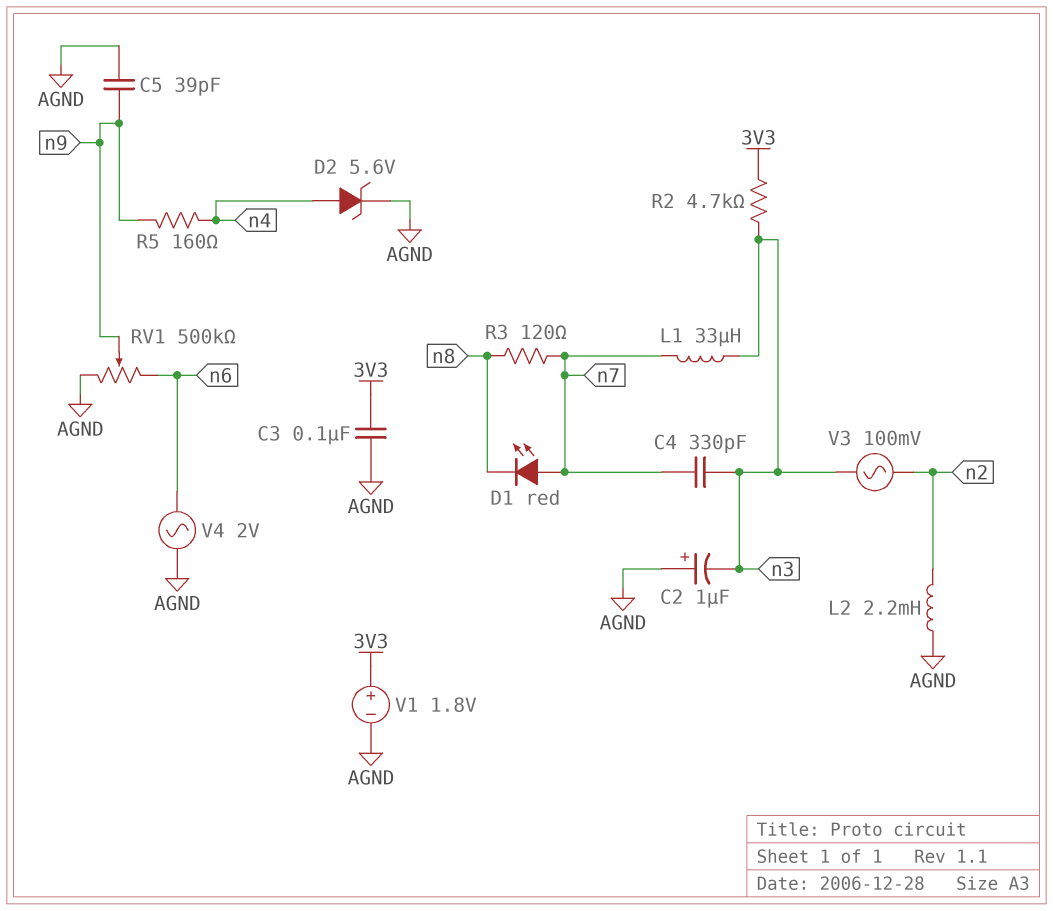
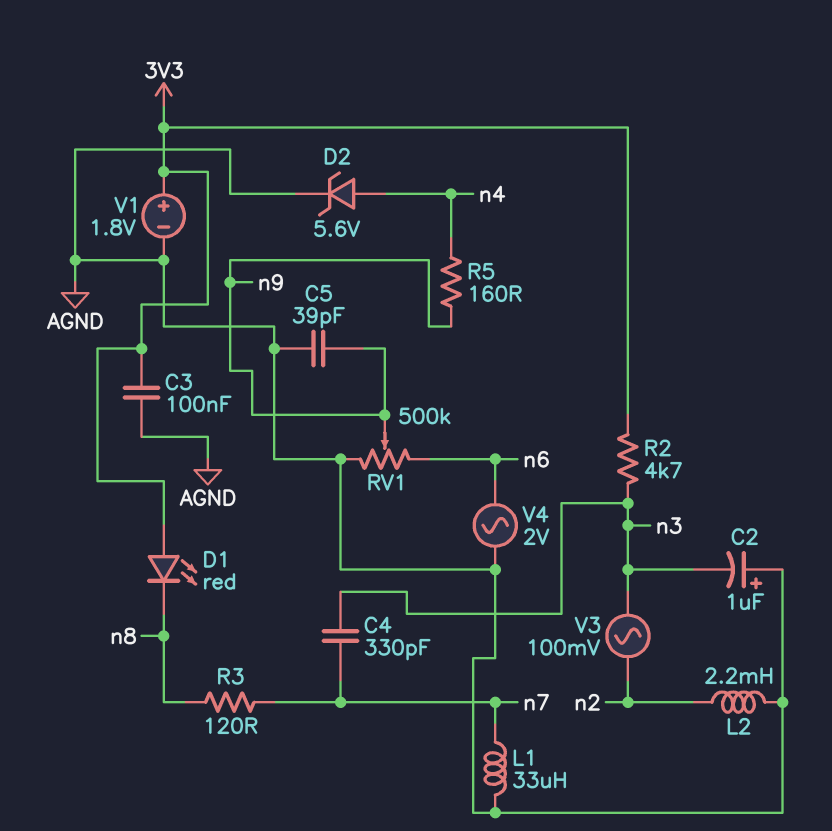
D1: LED red (A n7, K n8) -> LED red (A 3V3, K n8)
L1: 33uH (n3, n7) -> 33uH (AGND, n7)

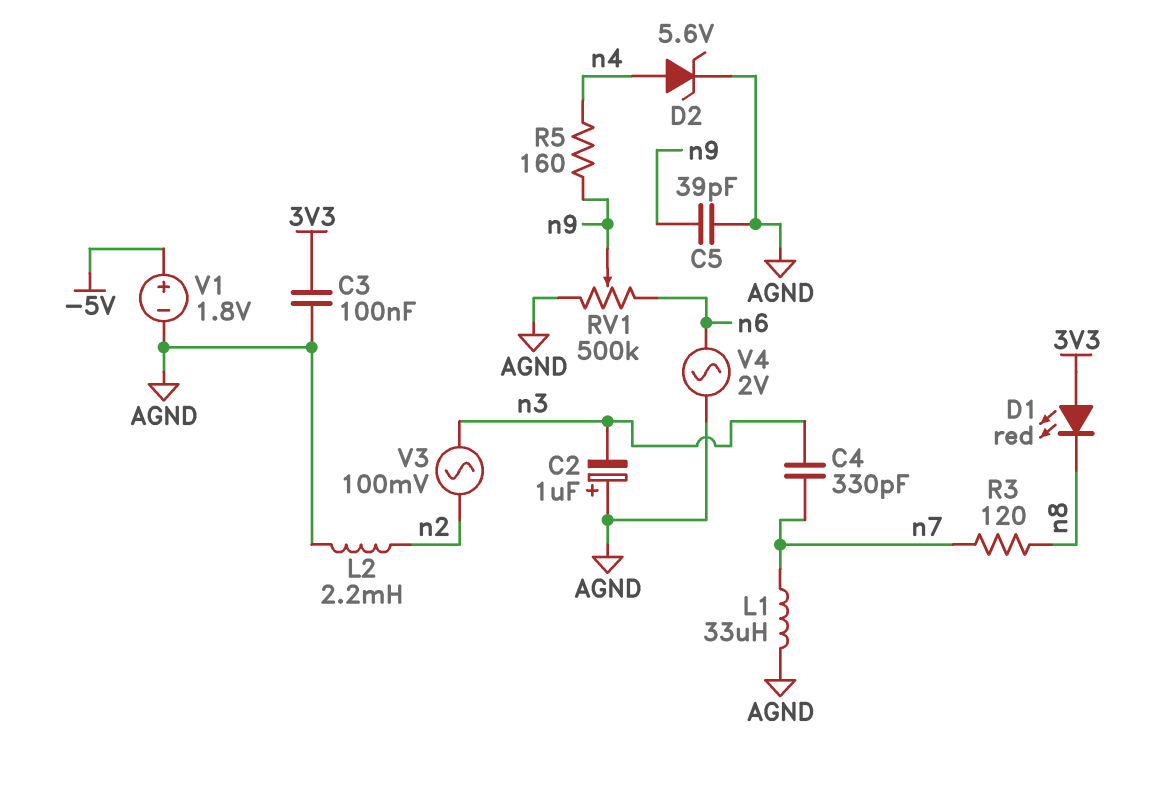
R2: 4.7k (3V3, n3) -> none
V1: 1.8V (plus 3V3, minus AGND) -> 1.8V (plus -5V, minus AGND)

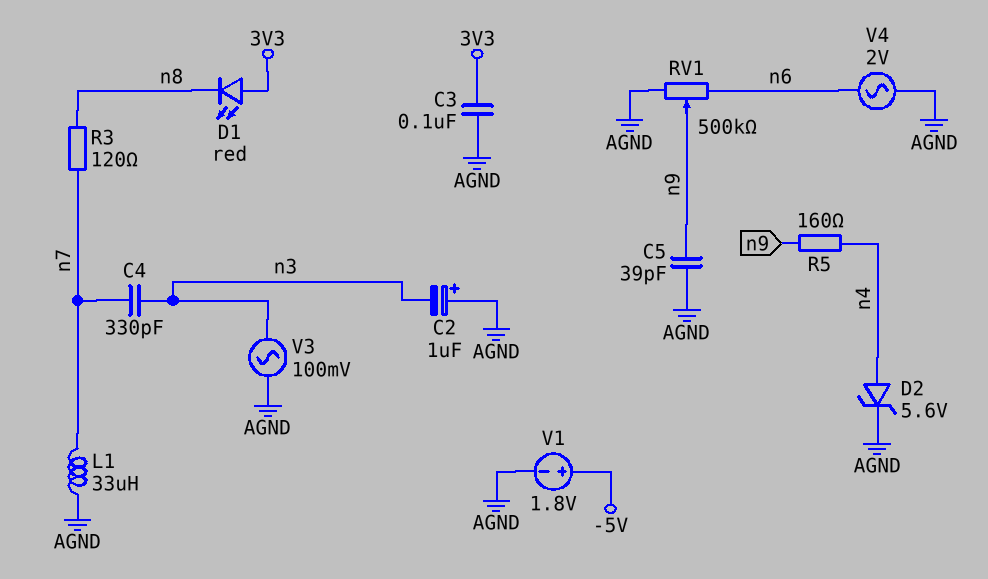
L2: 2.2mH (AGND, n2) -> none
V3: AC 100mV (n2, n3) -> AC 100mV (AGND, n3)

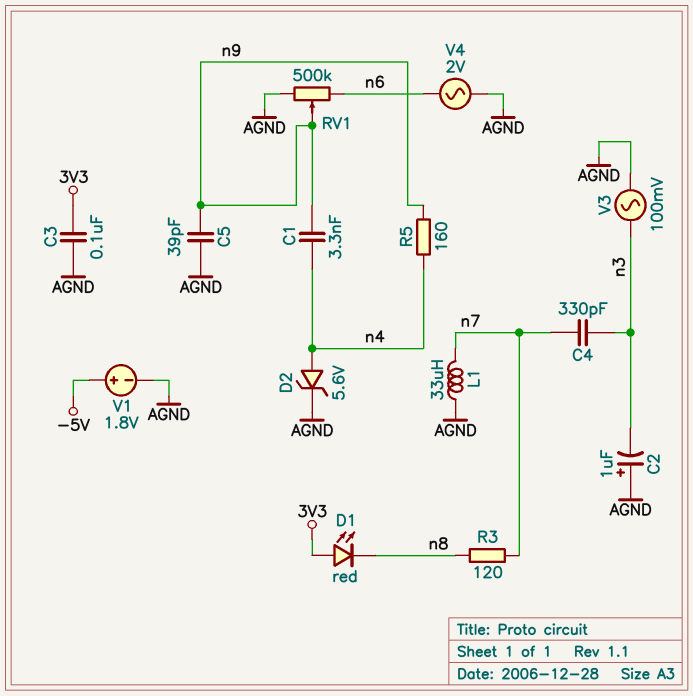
C1: none -> 3.3nF (n4, n9)

